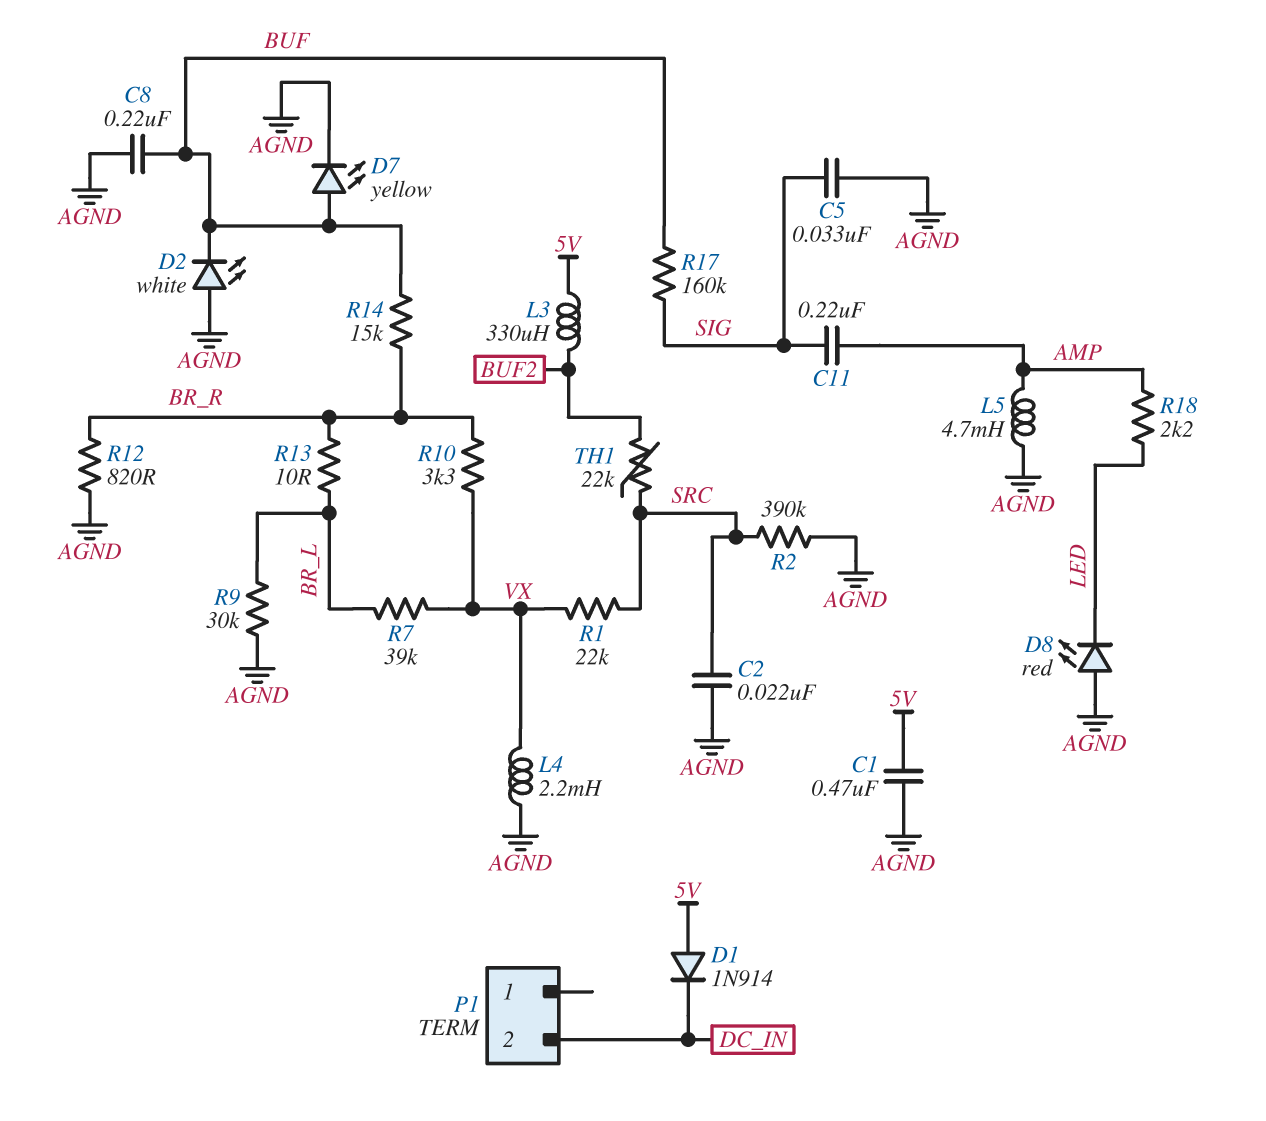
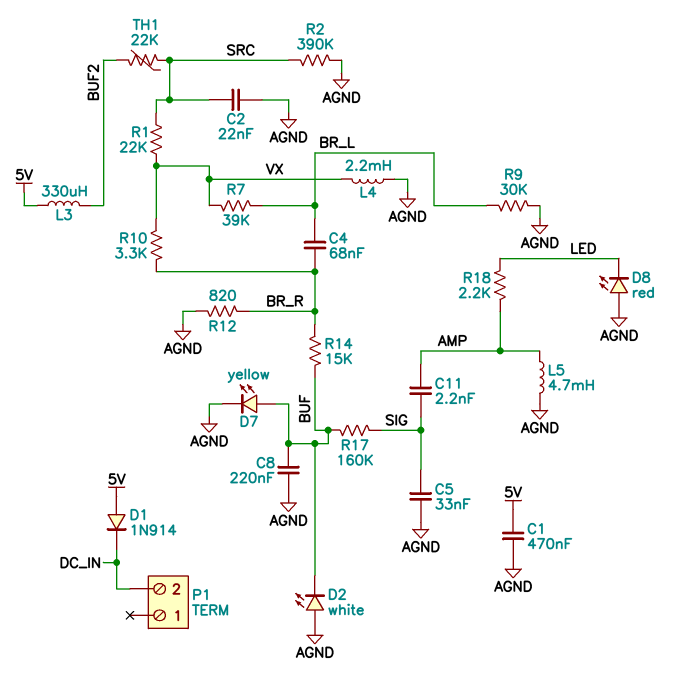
C4: none -> 68nF (BR_L, BR_R)
C11: 220nF (AMP, SIG) -> 2.2nF (AMP, SIG)
R13: 10 (BR_L, BR_R) -> none

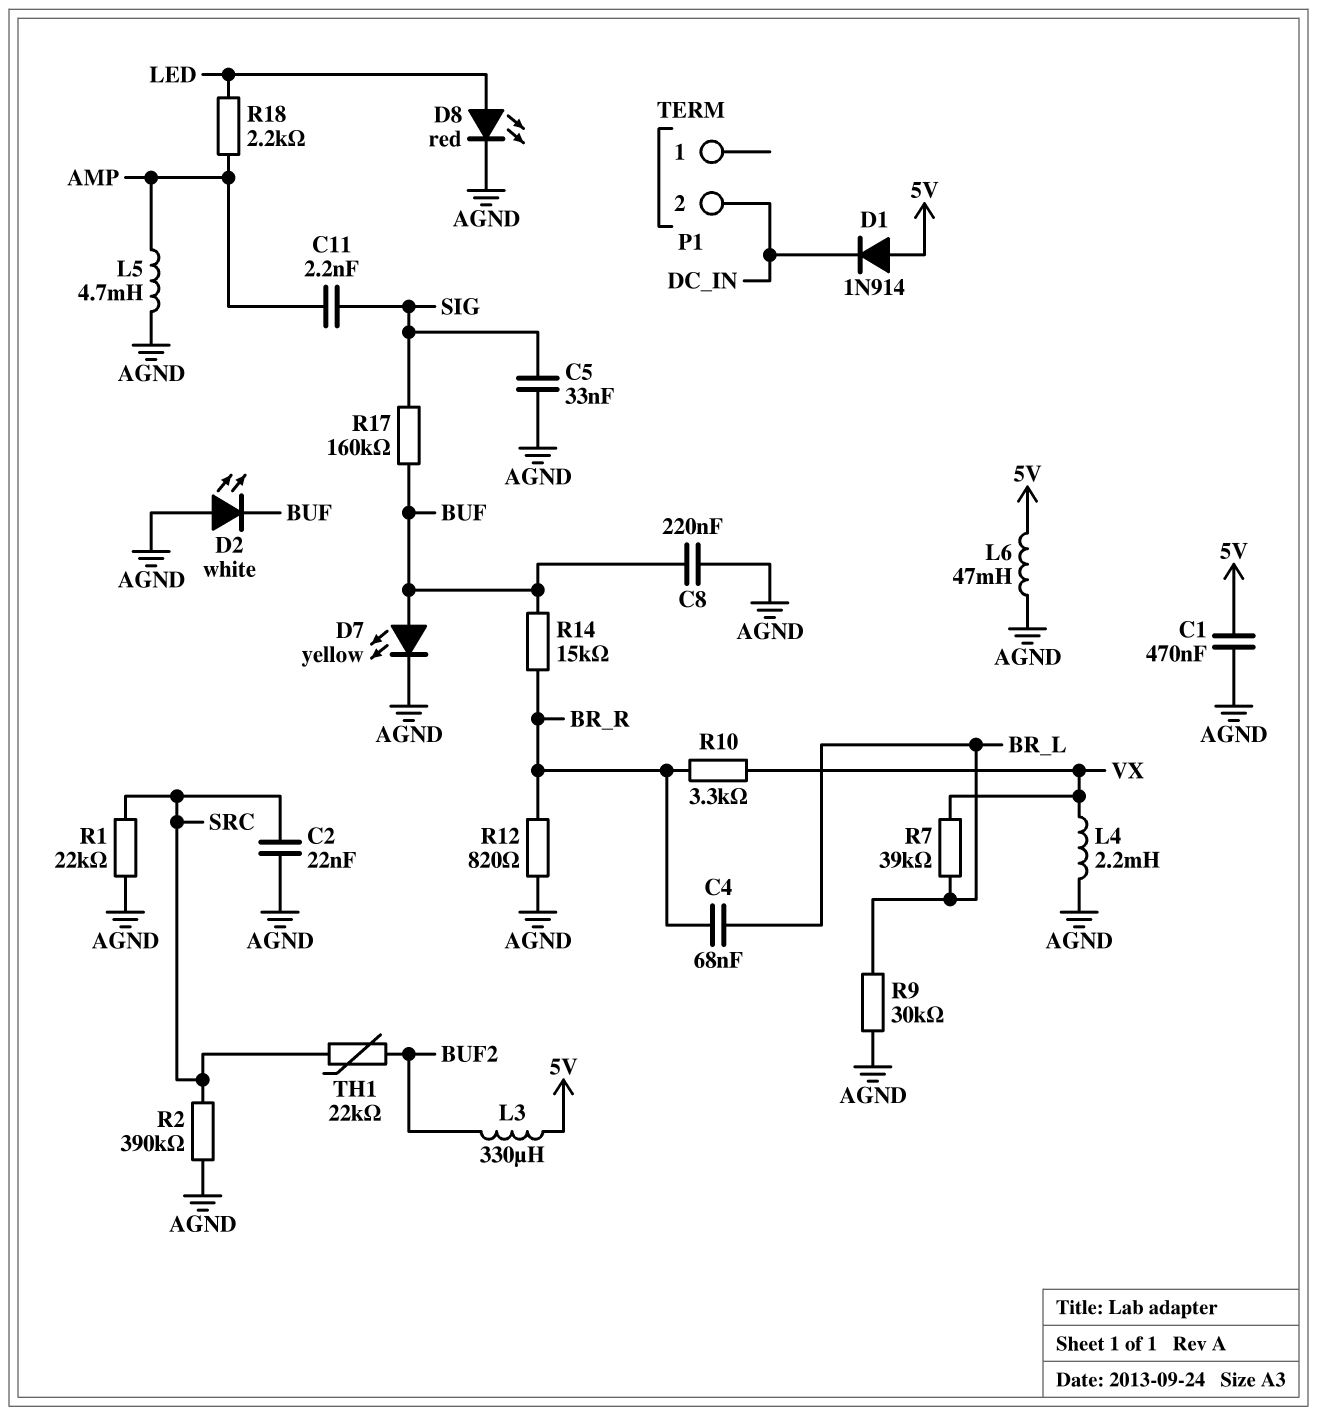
D8: LED red (A AGND, K LED) -> LED red (A LED, K AGND)
L6: none -> 47mH (5V, AGND)
R1: 22k (SRC, VX) -> 22k (AGND, SRC)

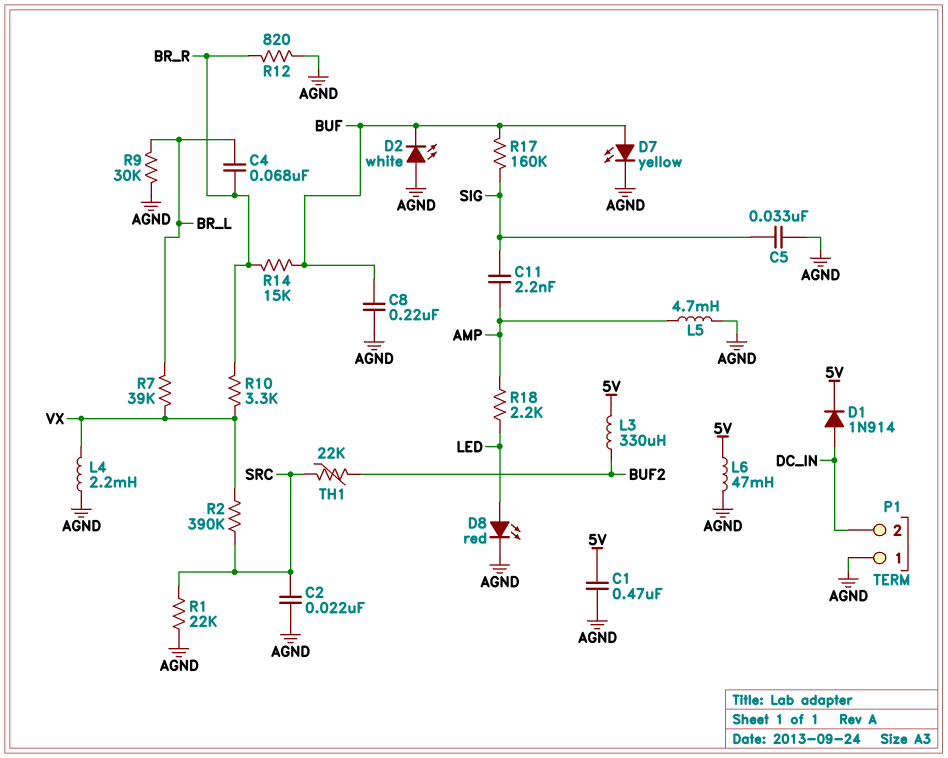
D1: diode 1N914 (A 5V, K DC_IN) -> diode 1N914 (A DC_IN, K 5V)
P1 pin 1: none -> AGND
R2: 390k (AGND, SRC) -> 390k (SRC, VX)

